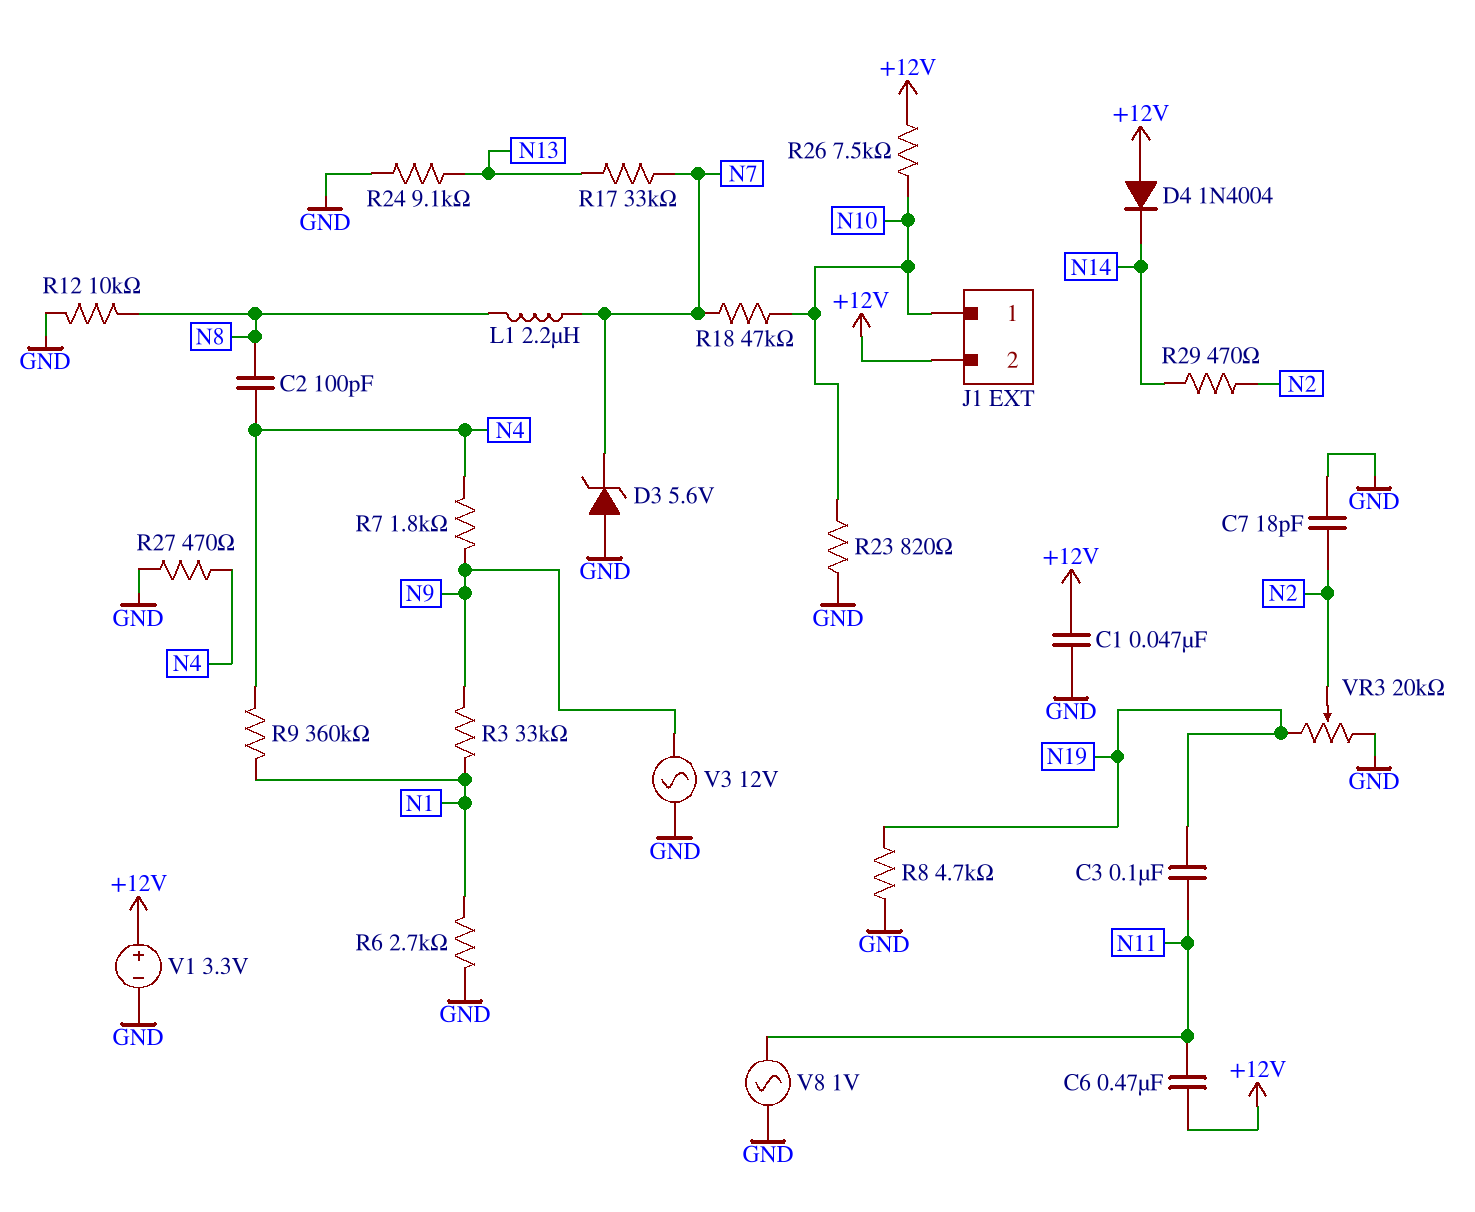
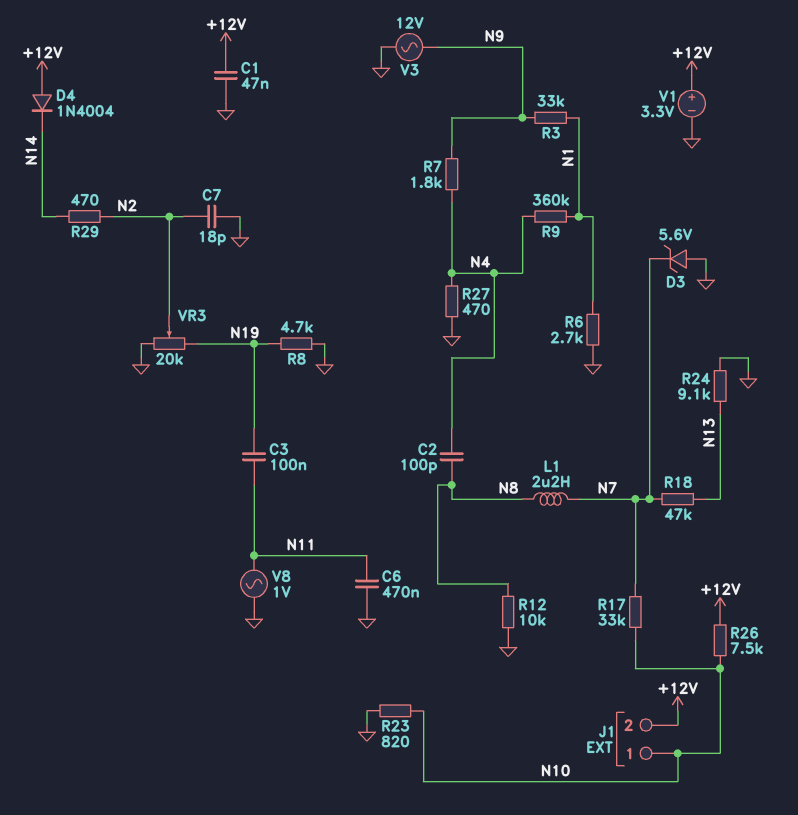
C6: 470nF (+12V, N11) -> 470nF (GND, N11)
R17: 33k (N7, N13) -> 33k (N7, N10)
R18: 47k (N7, N10) -> 47k (N7, N13)

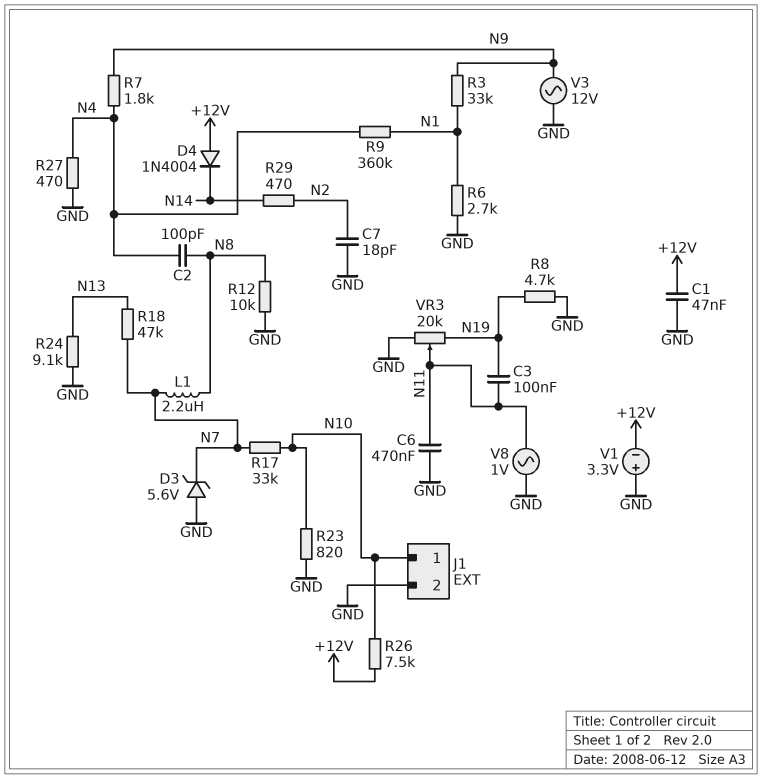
J1 pin 2: +12V -> GND
V1: 3.3V (plus +12V, minus GND) -> 3.3V (plus GND, minus +12V)
VR3: 20k (GND, N19, wiper N2) -> 20k (GND, N19, wiper N11)

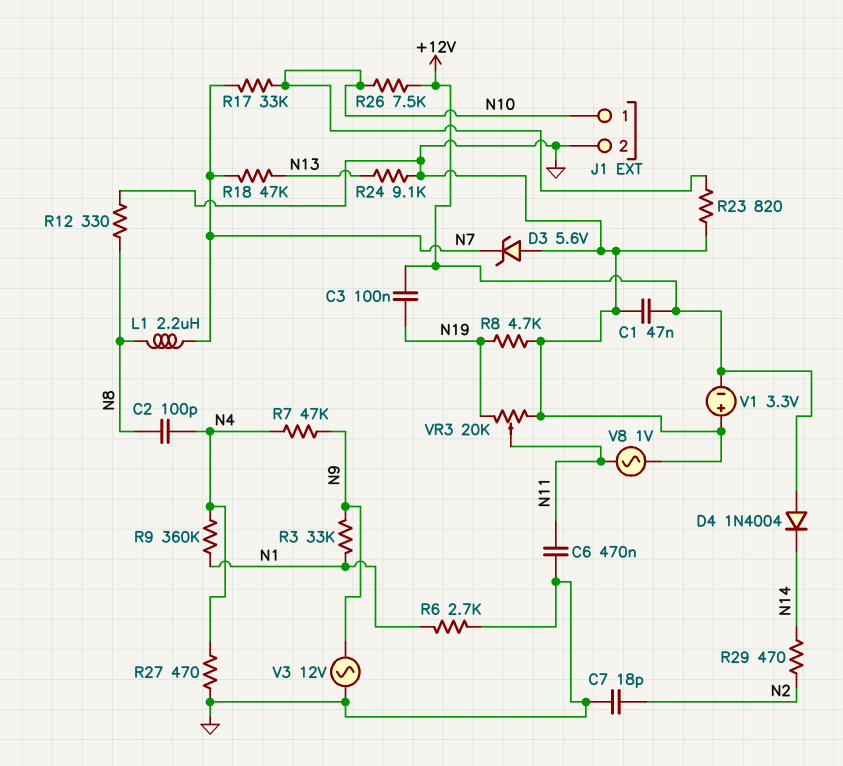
C3: 100nF (N11, N19) -> 100nF (+12V, N19)
R7: 1.8k (N4, N9) -> 47k (N4, N9)
R12: 10k (GND, N8) -> 330 (GND, N8)

